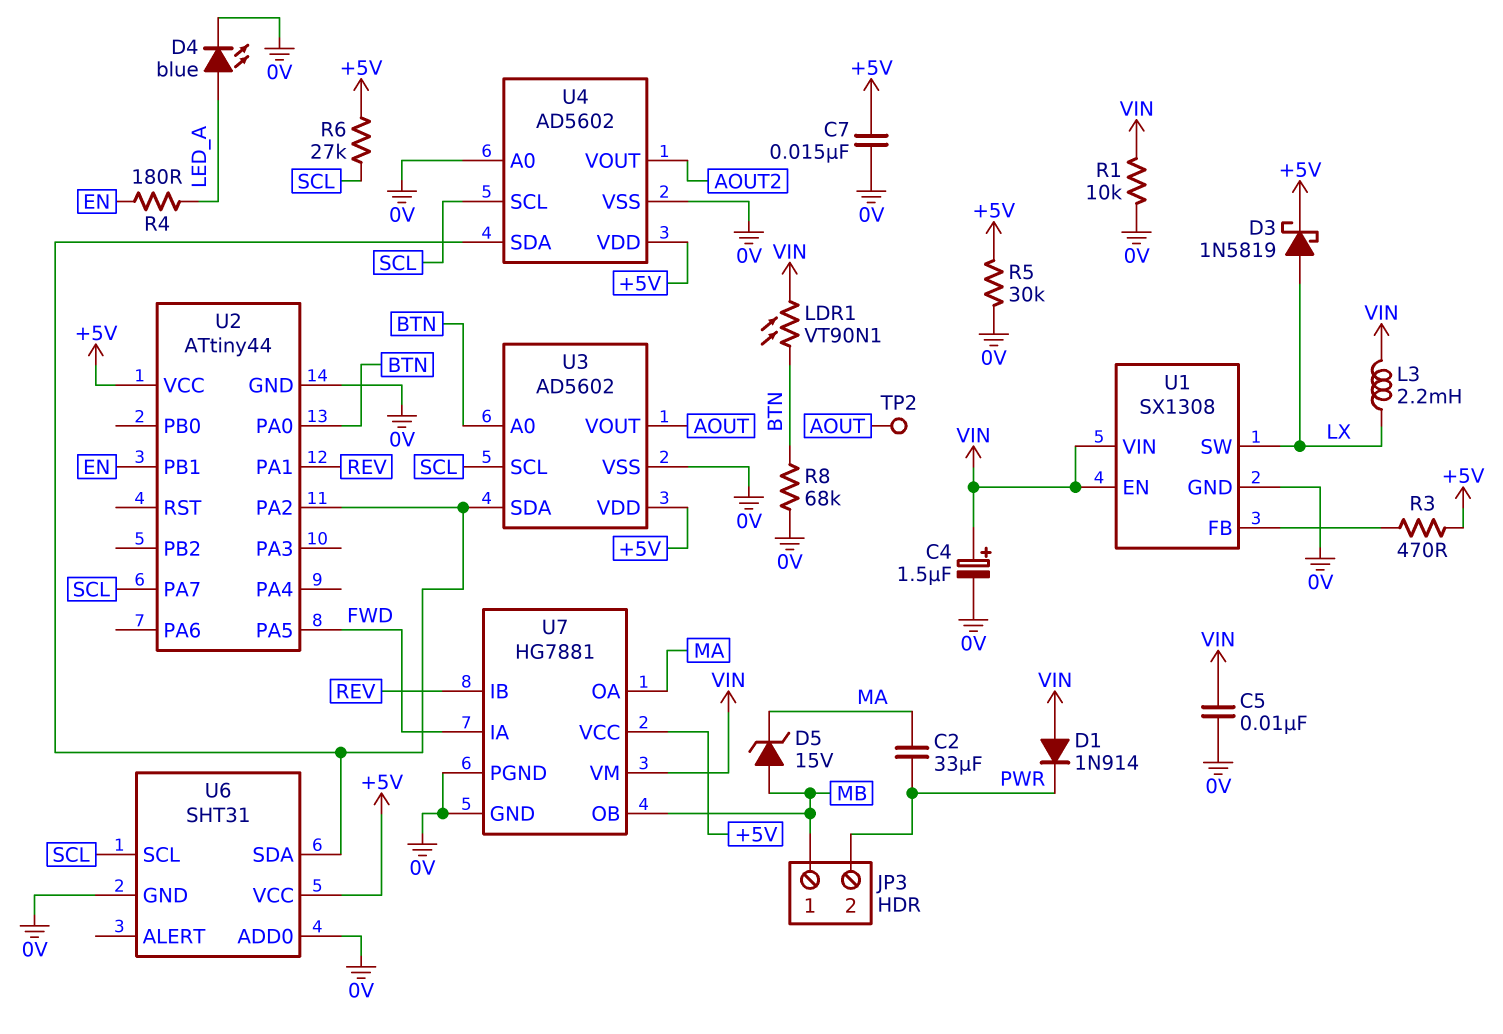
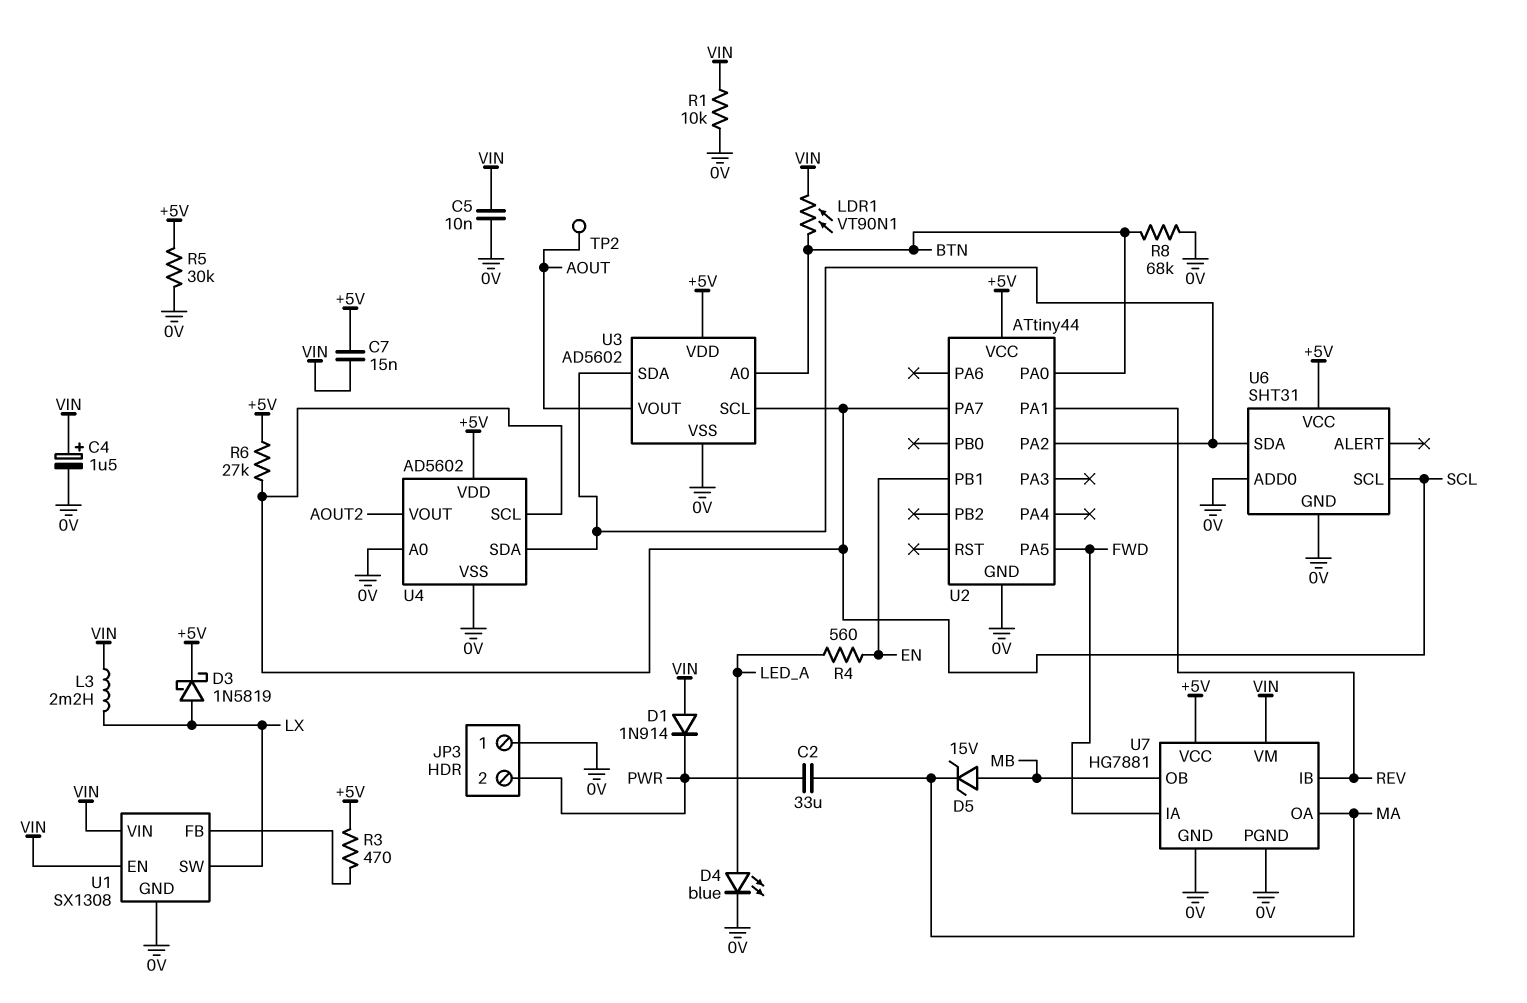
C7: 15nF (+5V, 0V) -> 15nF (+5V, VIN)
JP3 pin 1: MB -> 0V
R4: 180 (EN, LED_A) -> 560 (EN, LED_A)

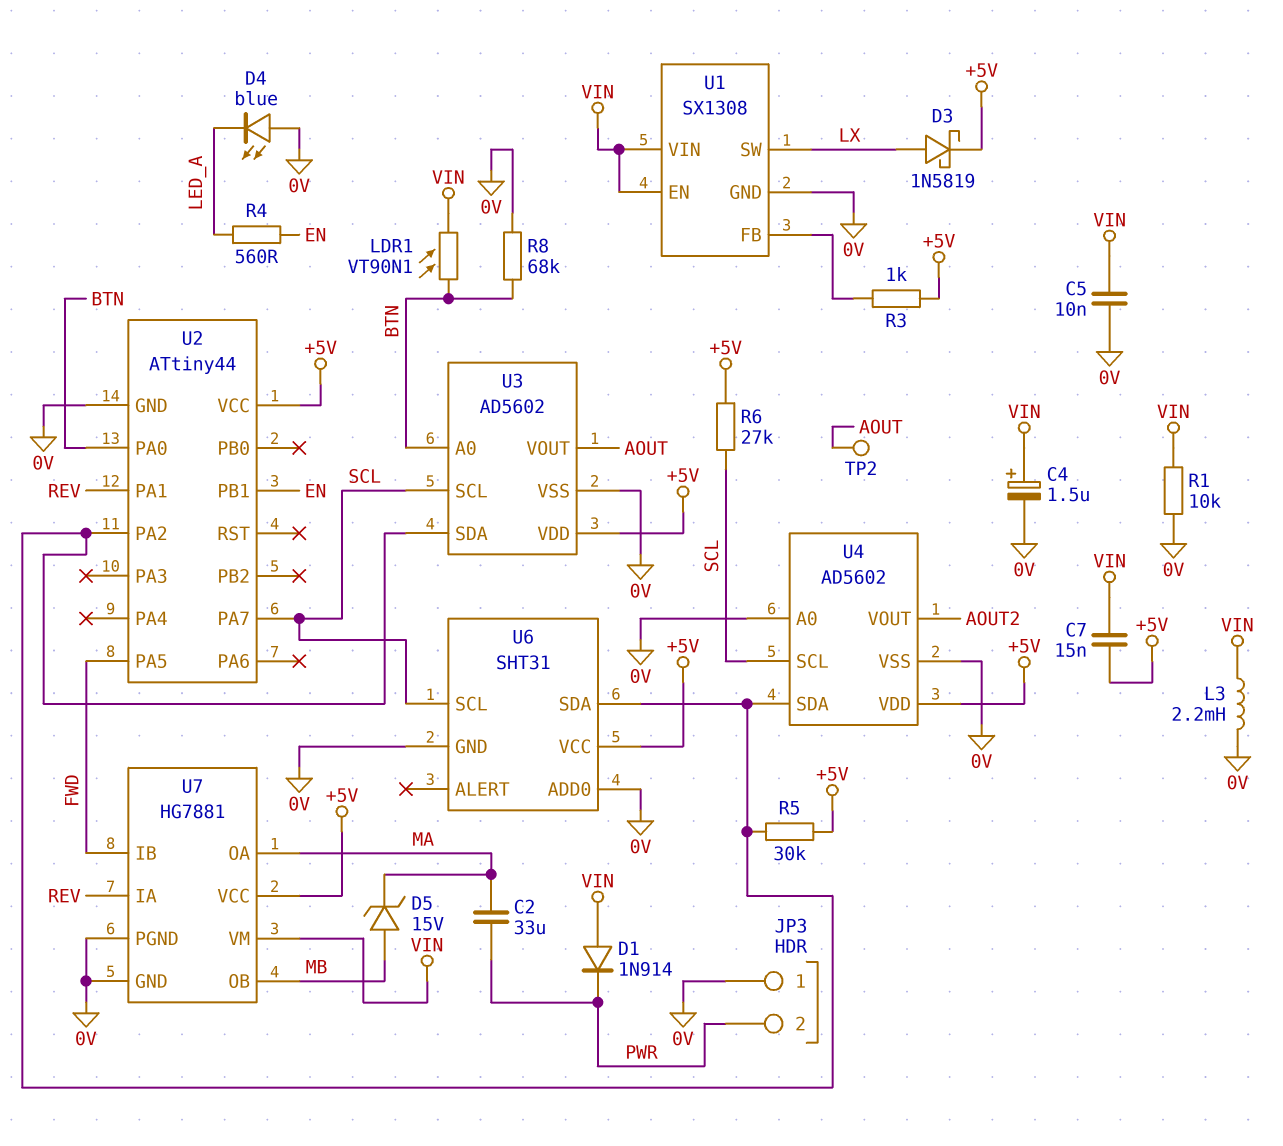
D4: LED blue (A LED_A, K 0V) -> LED blue (A 0V, K LED_A)
L3: 2.2mH (LX, VIN) -> 2.2mH (0V, VIN)
R3: 470 (+5V, U1/FB) -> 1k (+5V, U1/FB)
R5: 30k (+5V, 0V) -> 30k (+5V, U2/PA2)
U7 pin IA: FWD -> REV
U7 pin IB: REV -> FWD

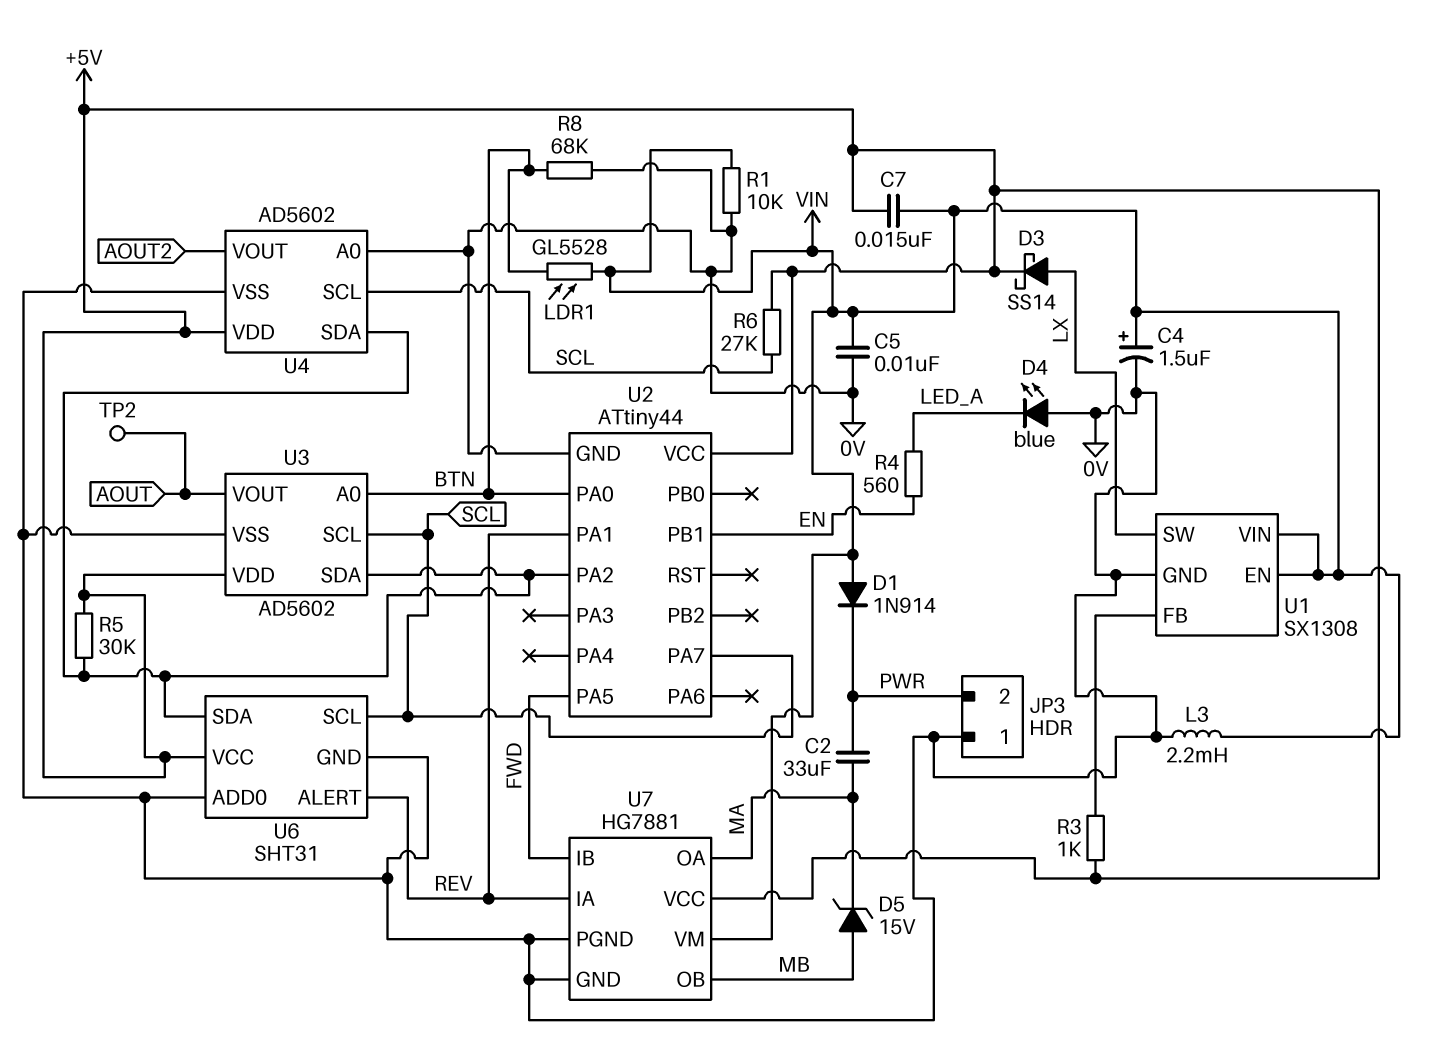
D3: schottky 1N5819 (A LX, K +5V) -> schottky SS14 (A LX, K +5V)
LDR1: VT90N1 (BTN, VIN) -> GL5528 (BTN, VIN)
U6 pin ALERT: none -> REV

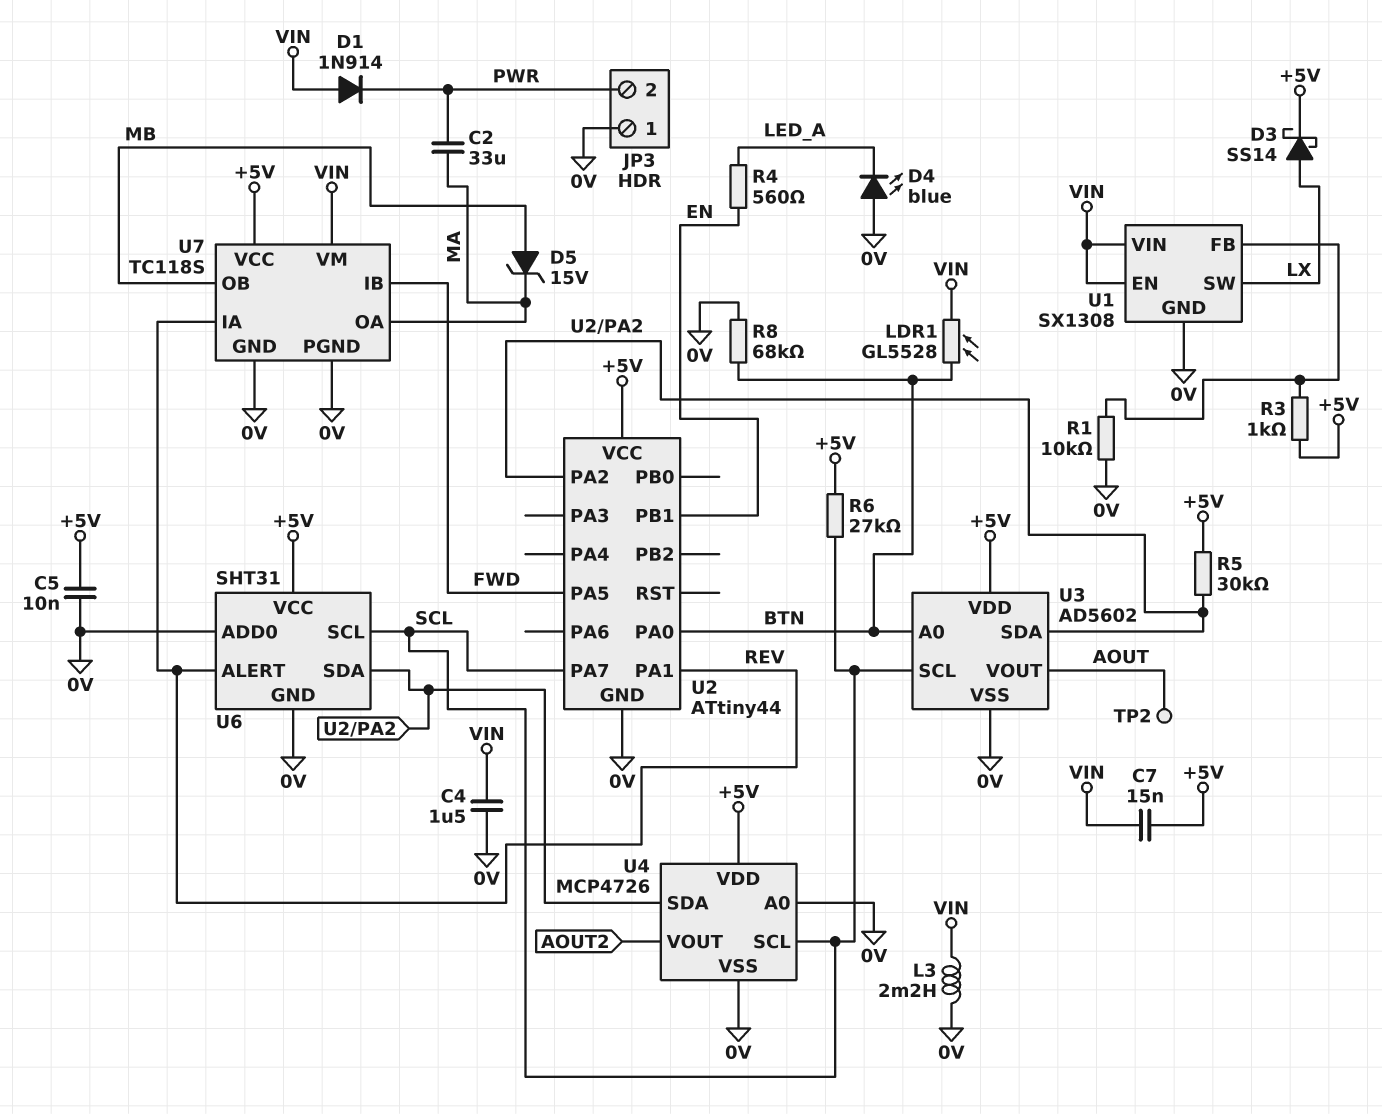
C4: 1.5uF (plus VIN, minus 0V) -> 1.5uF (0V, VIN)
C5: 10nF (0V, VIN) -> 10nF (+5V, 0V)
R1: 10k (0V, VIN) -> 10k (0V, U1/FB)
U4: AD5602 -> MCP4726
U7: HG7881 -> TC118S

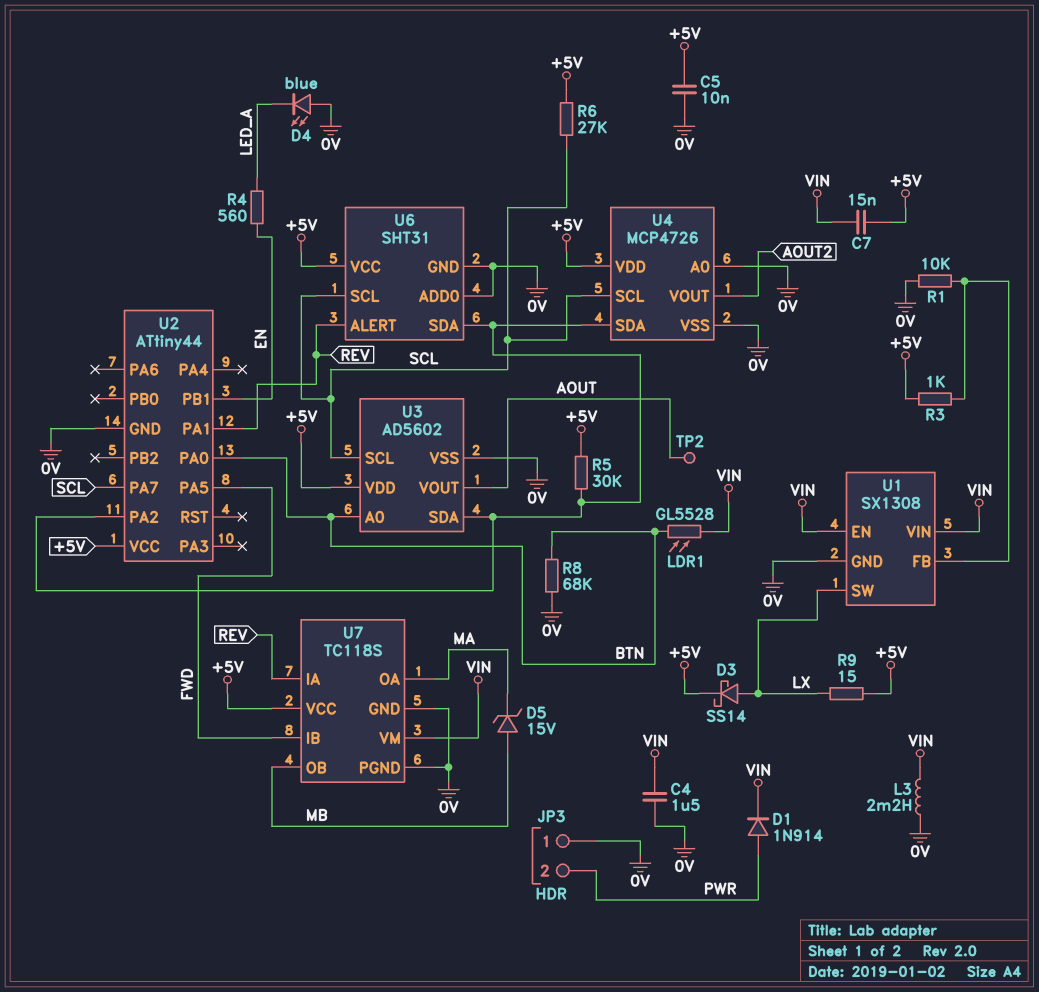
C2: 33uF (MA, PWR) -> none
D1: diode 1N914 (A VIN, K PWR) -> diode 1N914 (A PWR, K VIN)
R9: none -> 15 (+5V, LX)

